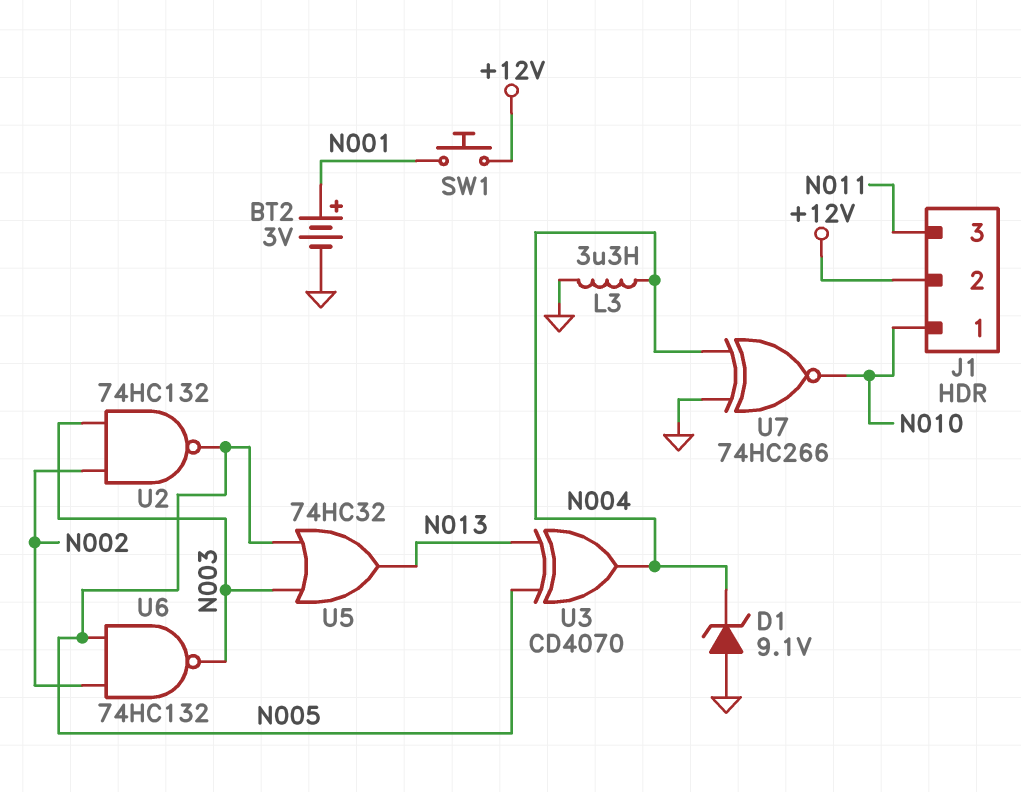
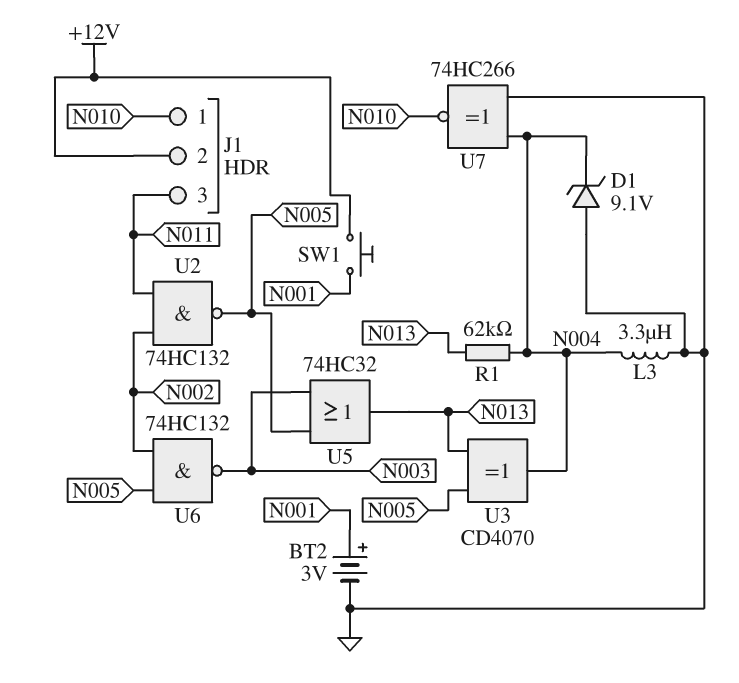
R1: none -> 62k (N004, N013)
U2: NAND 74HC132 (in N002, in N003, out N005) -> NAND 74HC132 (in N002, in N011, out N005)

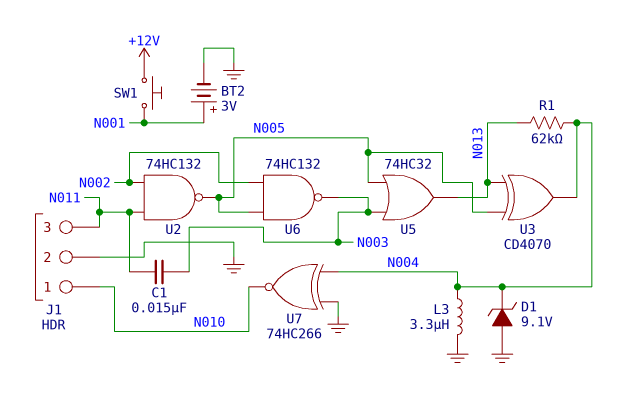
C1: none -> 15nF (N003, N011)
J1 pin 2: +12V -> GND

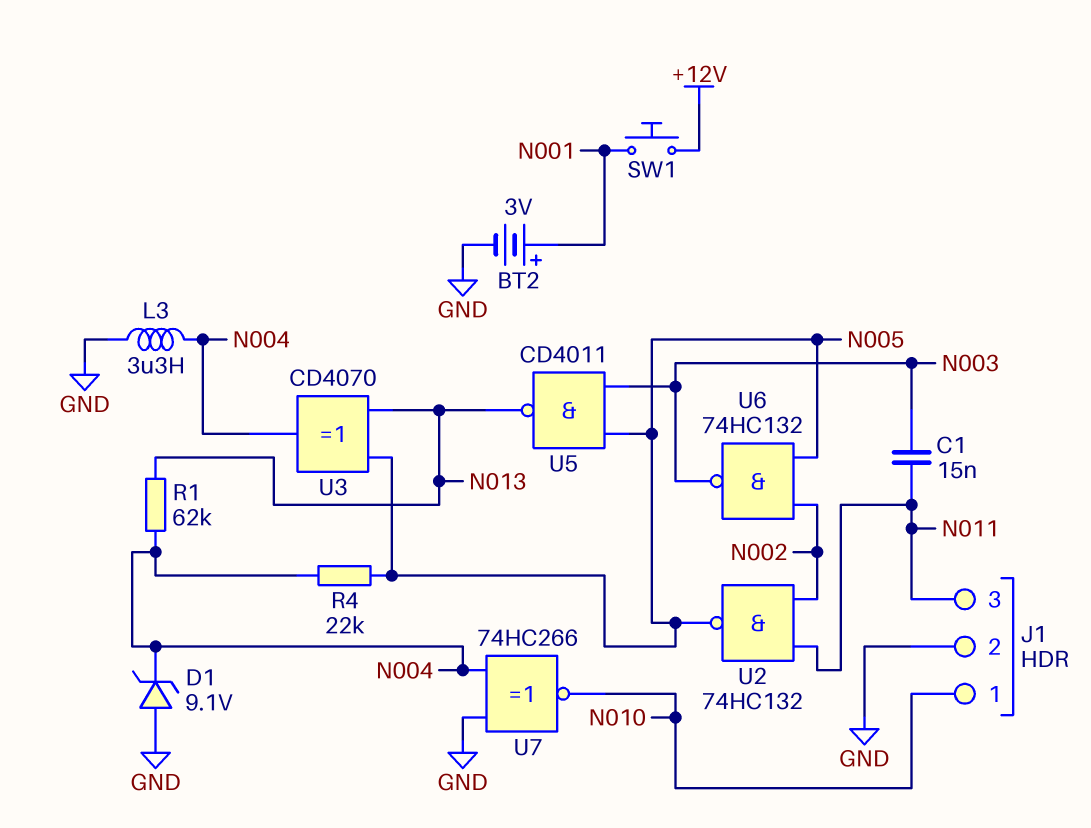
R4: none -> 22k (N004, N005)
U5: OR 74HC32 (in N003, in N005, out N013) -> NAND CD4011 (in N003, in N005, out N013)

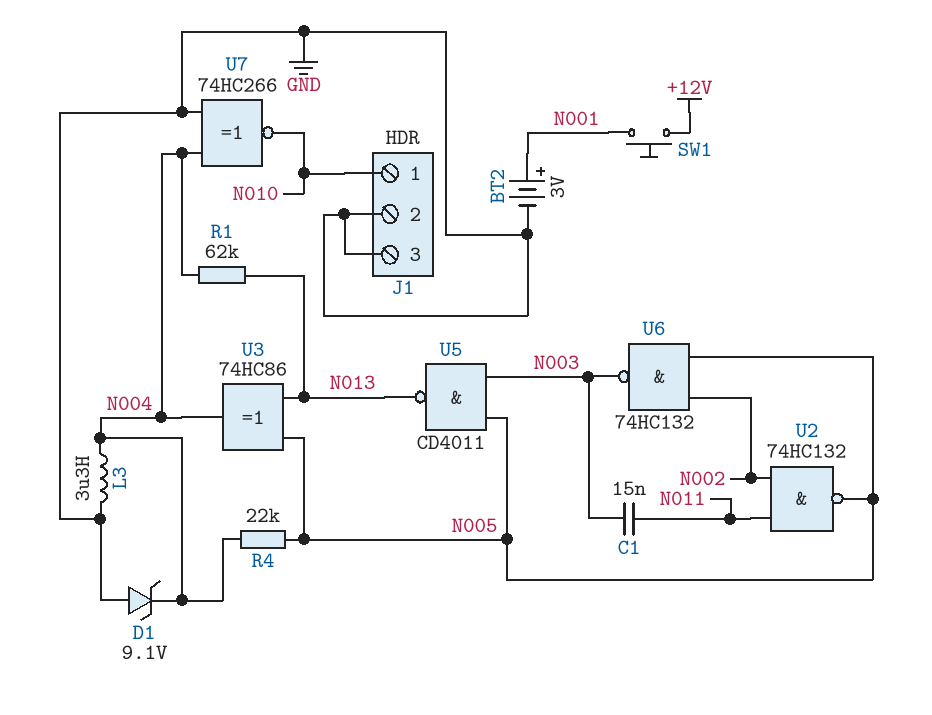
J1 pin 3: N011 -> GND
U3: XOR CD4070 (in N005, in N013, out N004) -> XOR 74HC86 (in N005, in N013, out N004)

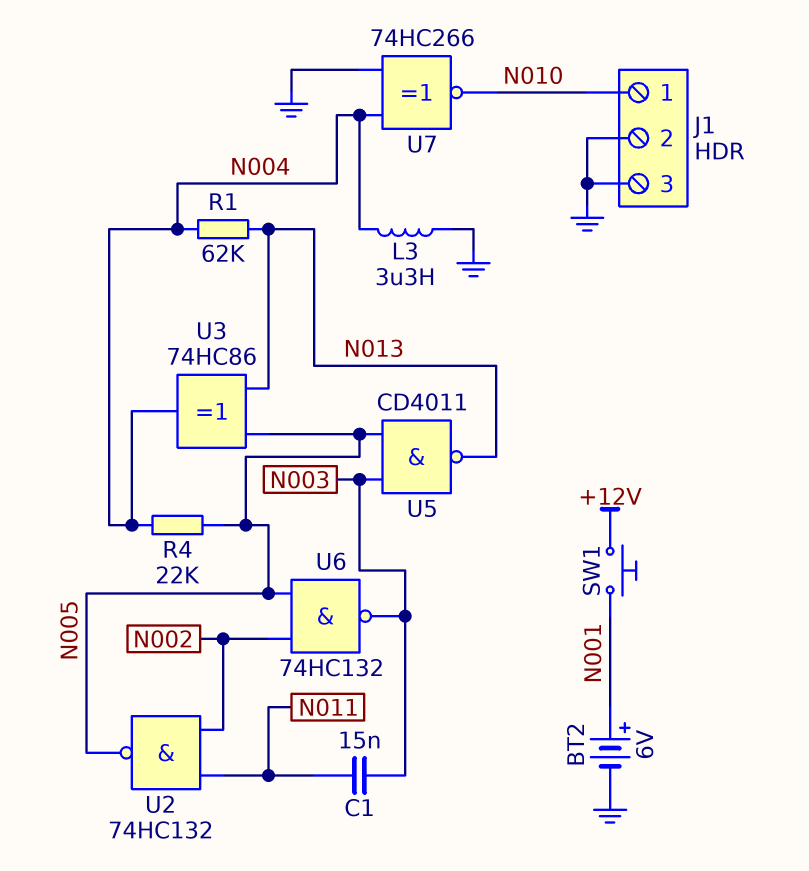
BT2: 3V (plus N001, minus GND) -> 6V (plus N001, minus GND)
D1: zener 9.1V (A GND, K N004) -> none

